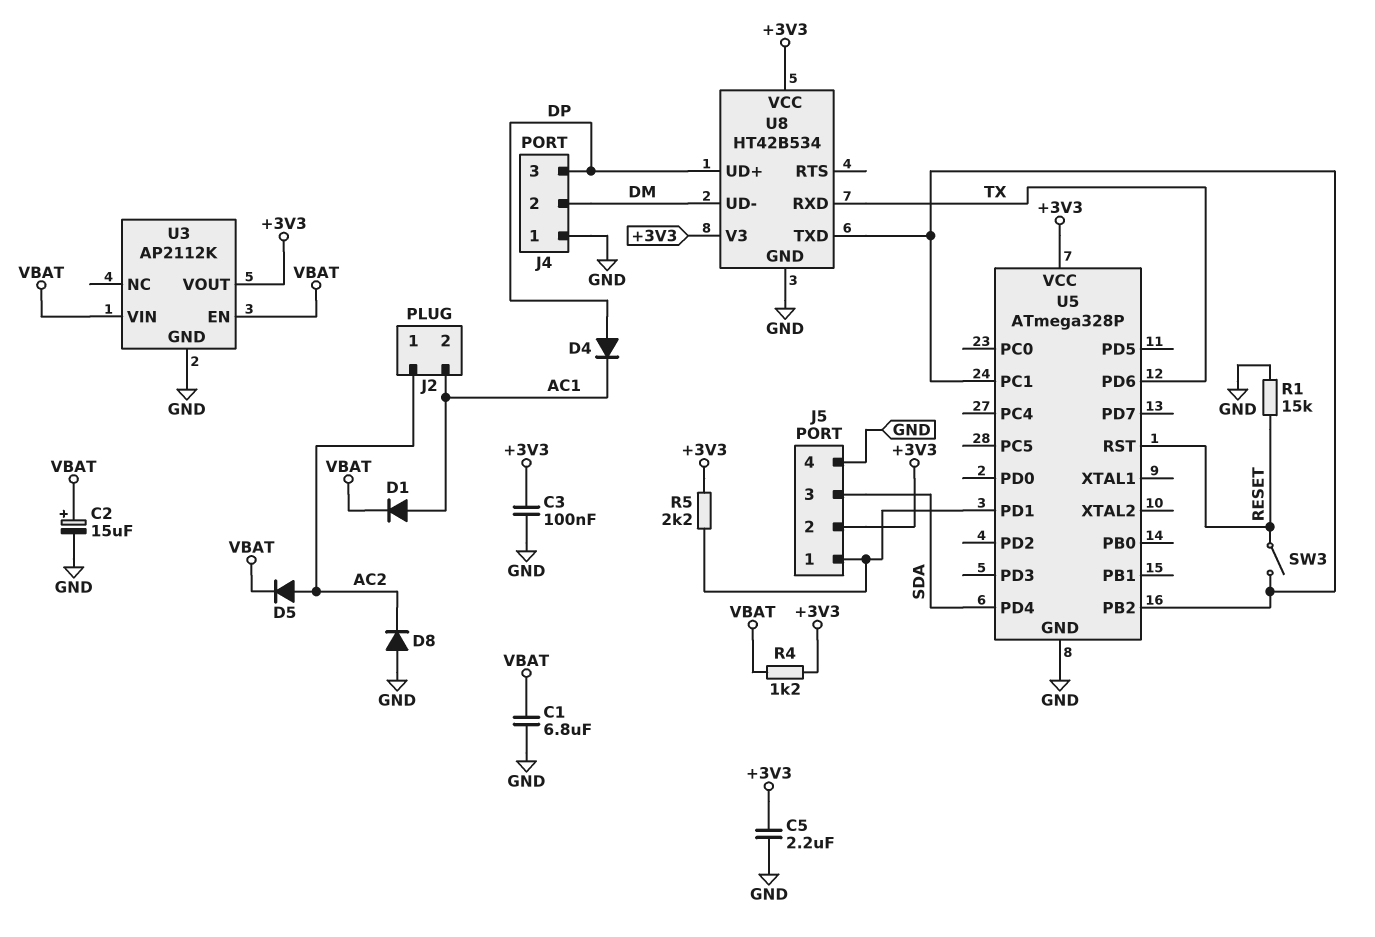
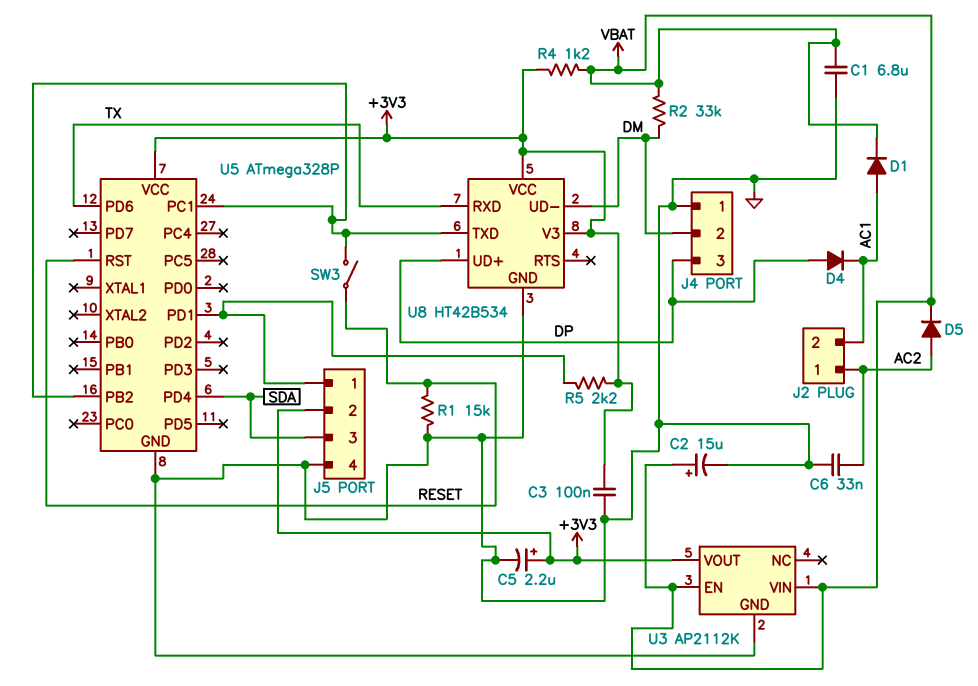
C5: 2.2uF (+3V3, GND) -> 2.2uF (plus +3V3, minus GND)
C6: none -> 33nF (AC2, GND)
D8: diode (A GND, K AC2) -> none
R2: none -> 33k (DM, VBAT)

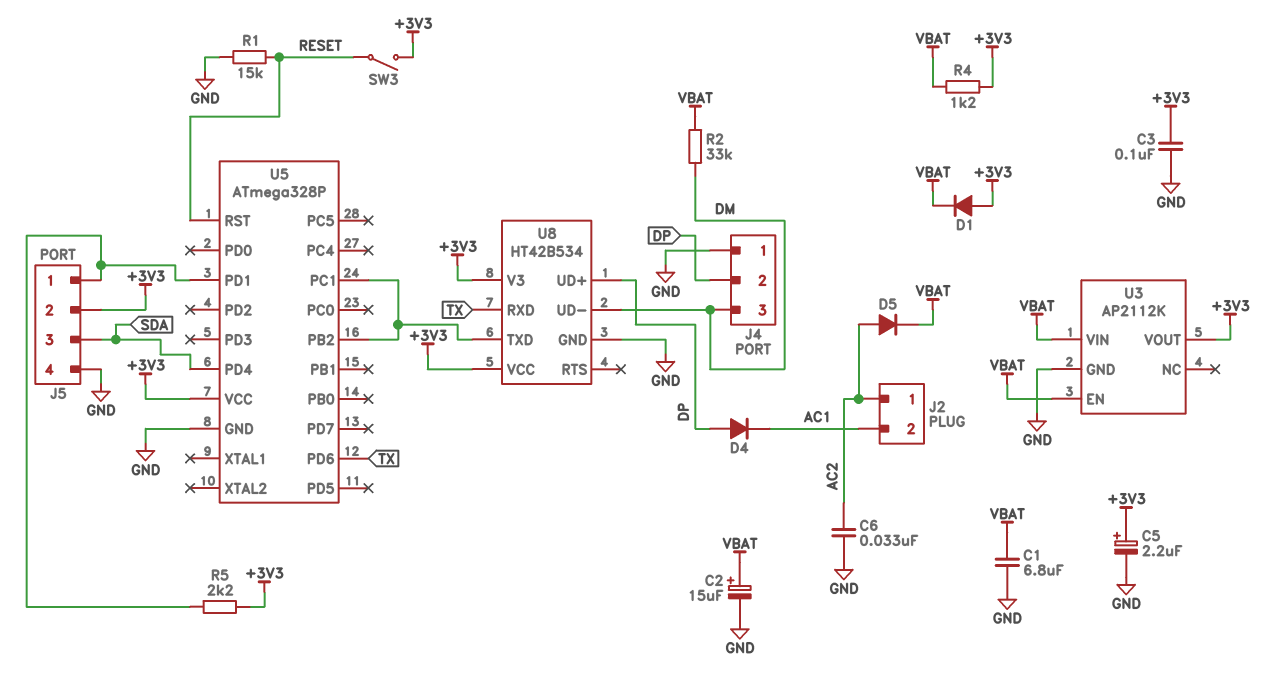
D1: diode (A AC1, K VBAT) -> diode (A +3V3, K VBAT)
J4 pin 2: DM -> DP
J4 pin 3: DP -> DM
SW3: switch (RESET, U5/PB2) -> switch (+3V3, RESET)

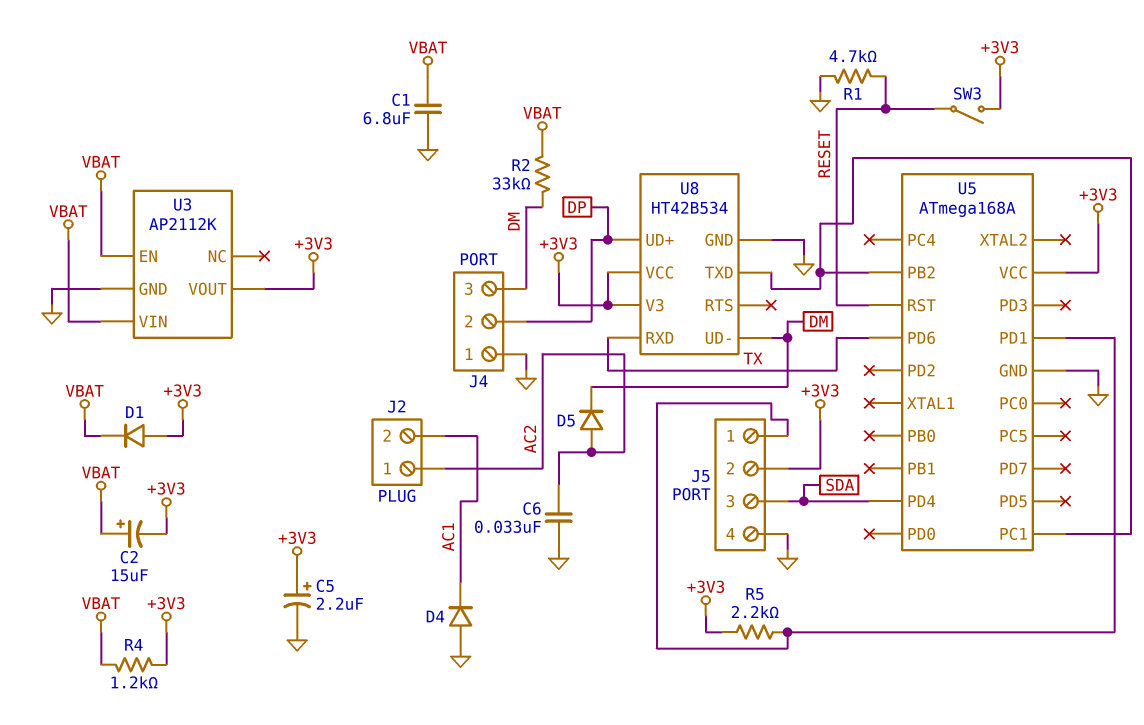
C2: 15uF (plus VBAT, minus GND) -> 15uF (plus VBAT, minus +3V3)
C3: 100nF (+3V3, GND) -> none
D4: diode (A DP, K AC1) -> diode (A GND, K AC1)
D5: diode (A AC2, K VBAT) -> diode (A AC2, K DM)
R1: 15k (GND, RESET) -> 4.7k (GND, RESET)
U5: ATmega328P -> ATmega168A

